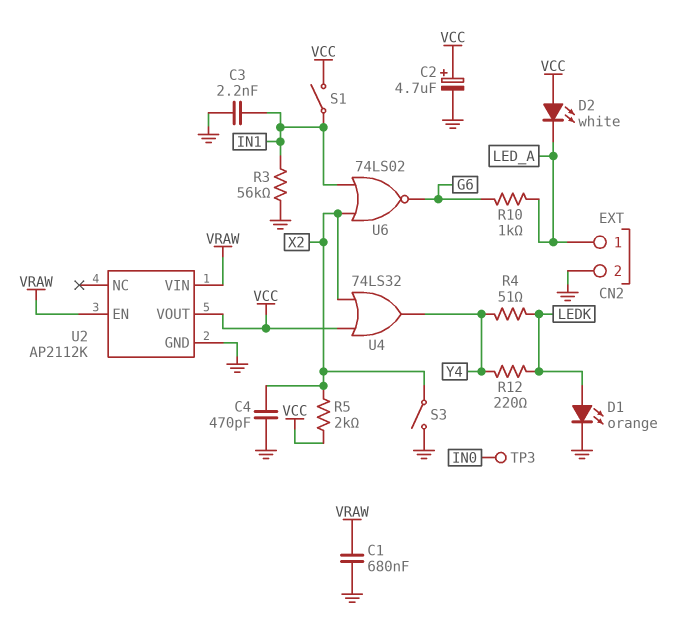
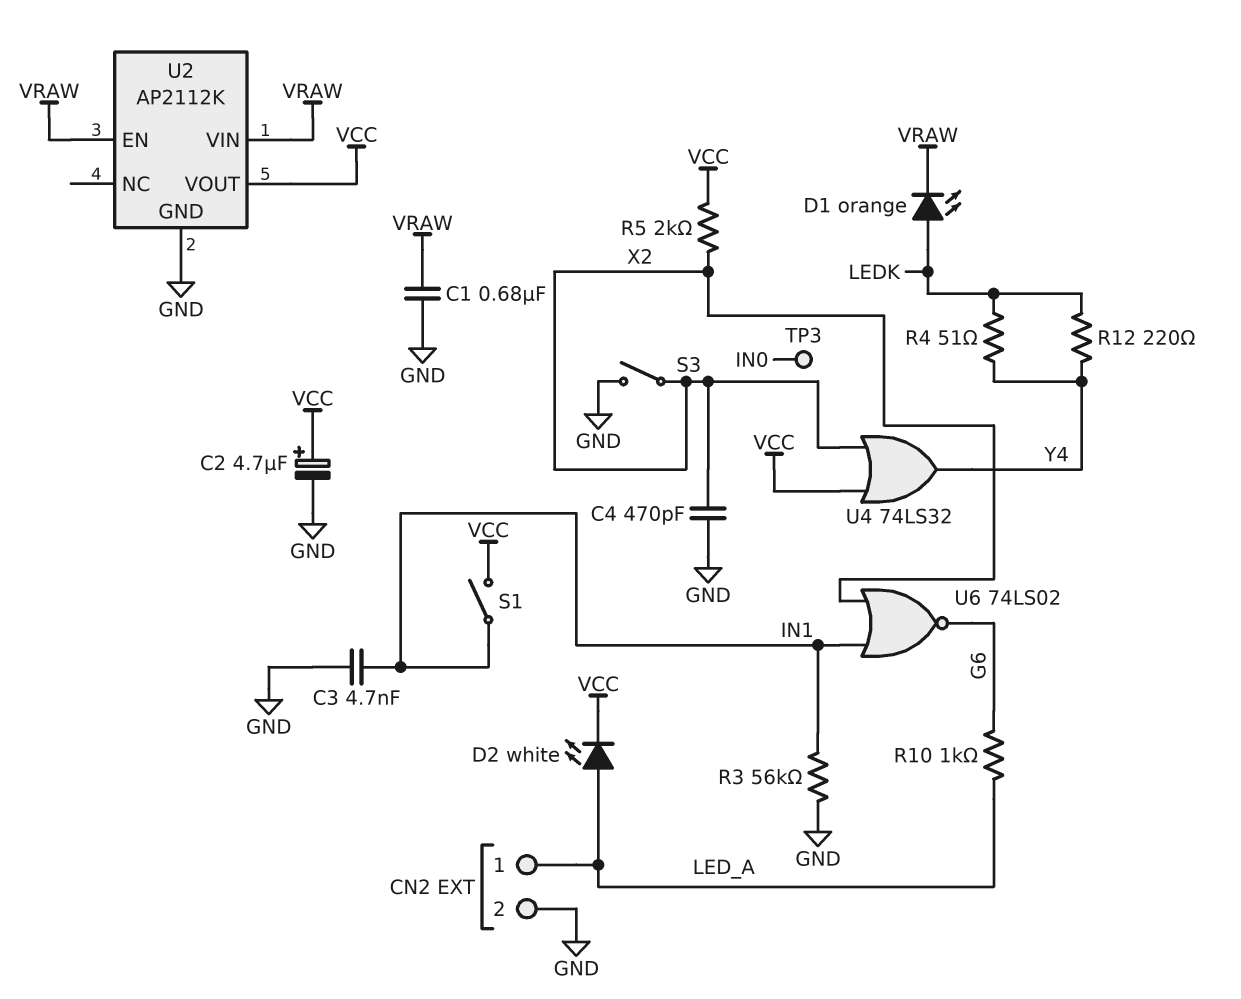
C3: 2.2nF (GND, IN1) -> 4.7nF (GND, IN1)
D1: LED orange (A LEDK, K GND) -> LED orange (A LEDK, K VRAW)
D2: LED white (A VCC, K LED_A) -> LED white (A LED_A, K VCC)

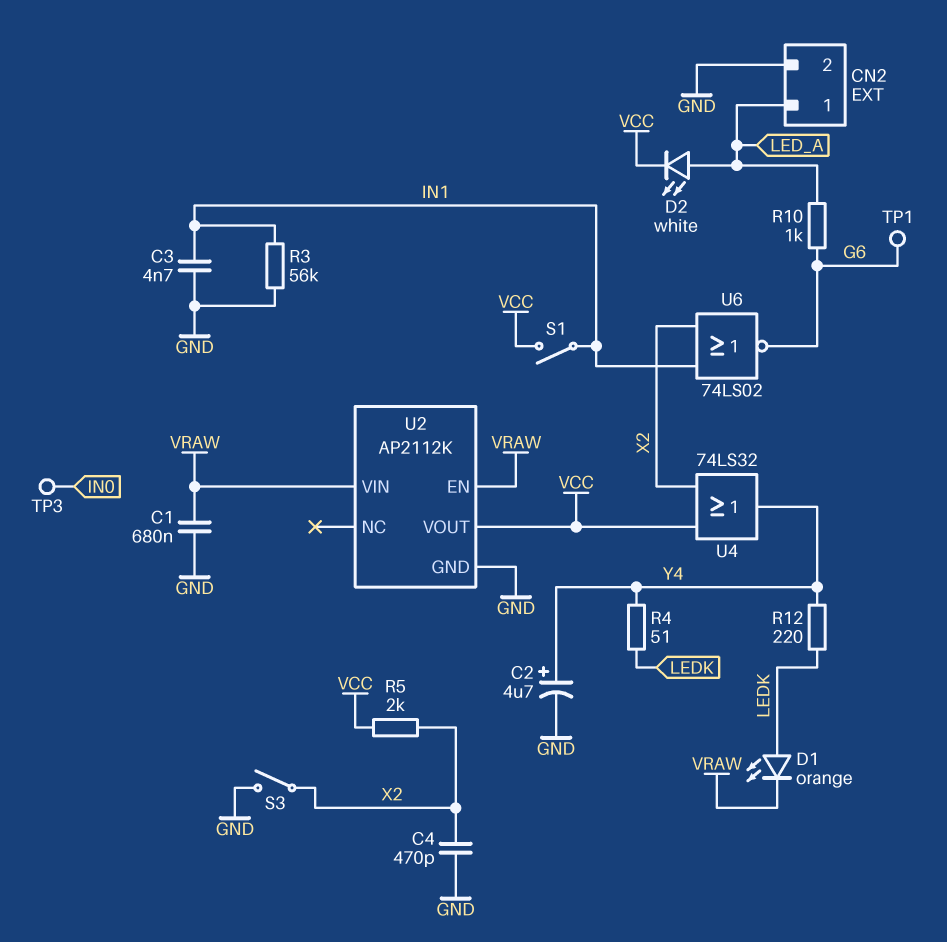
C2: 4.7uF (plus VCC, minus GND) -> 4.7uF (plus Y4, minus GND)
TP1: none -> test point (G6)

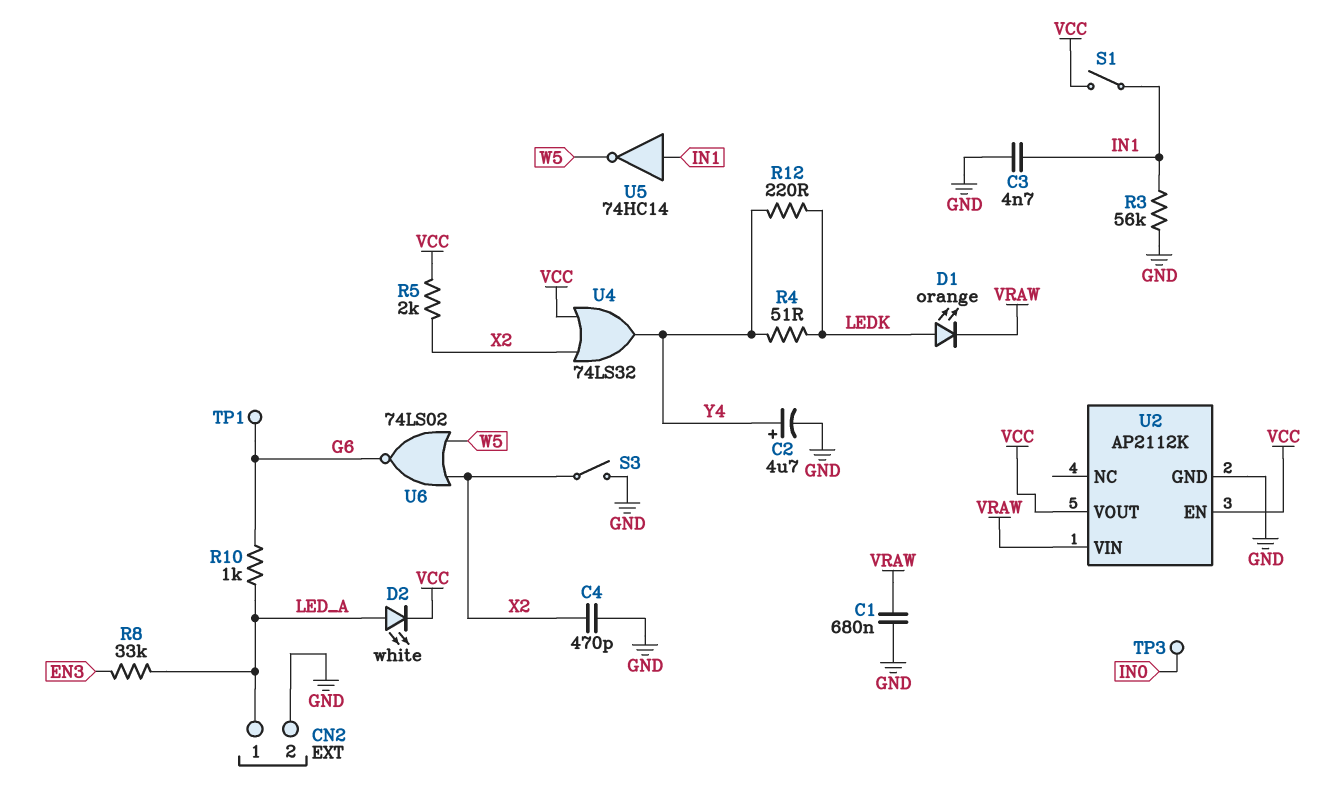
R8: none -> 33k (EN3, LED_A)
U2 pin EN: VRAW -> VCC
U5: none -> NOT 74HC14 (in IN1, out W5)
U6: NOR 74LS02 (in IN1, in X2, out G6) -> NOR 74LS02 (in W5, in X2, out G6)

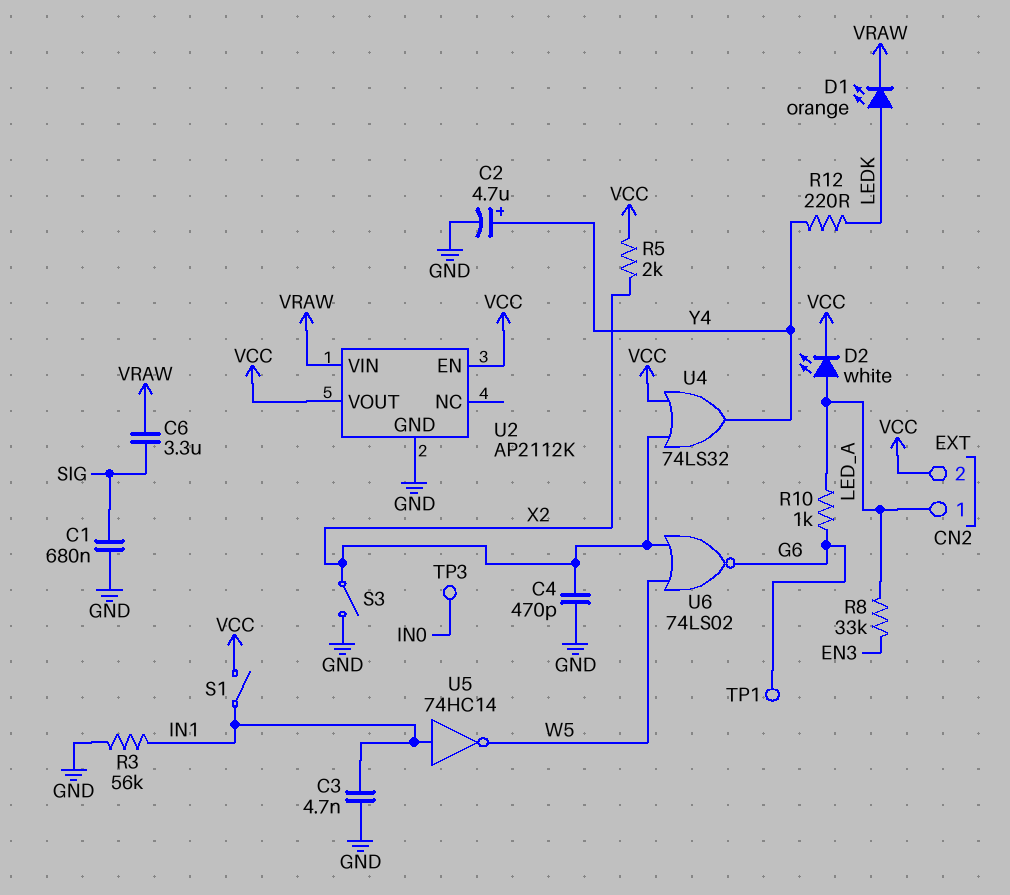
C1: 680nF (GND, VRAW) -> 680nF (GND, SIG)
C6: none -> 3.3uF (SIG, VRAW)
CN2 pin 2: GND -> VCC
R4: 51 (LEDK, Y4) -> none

